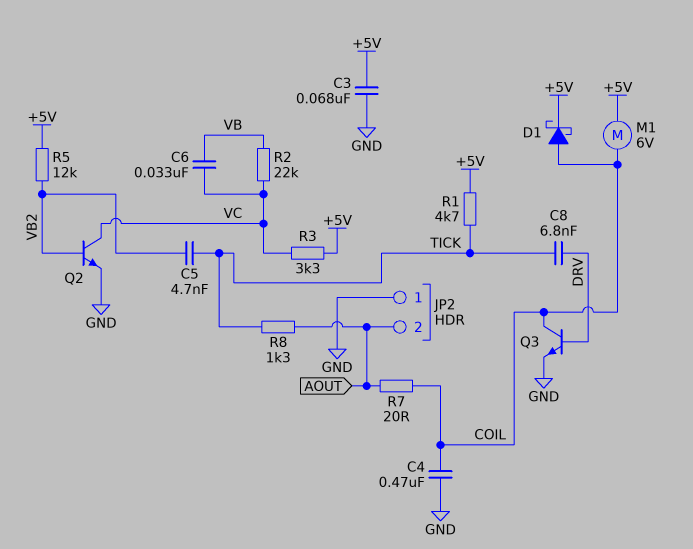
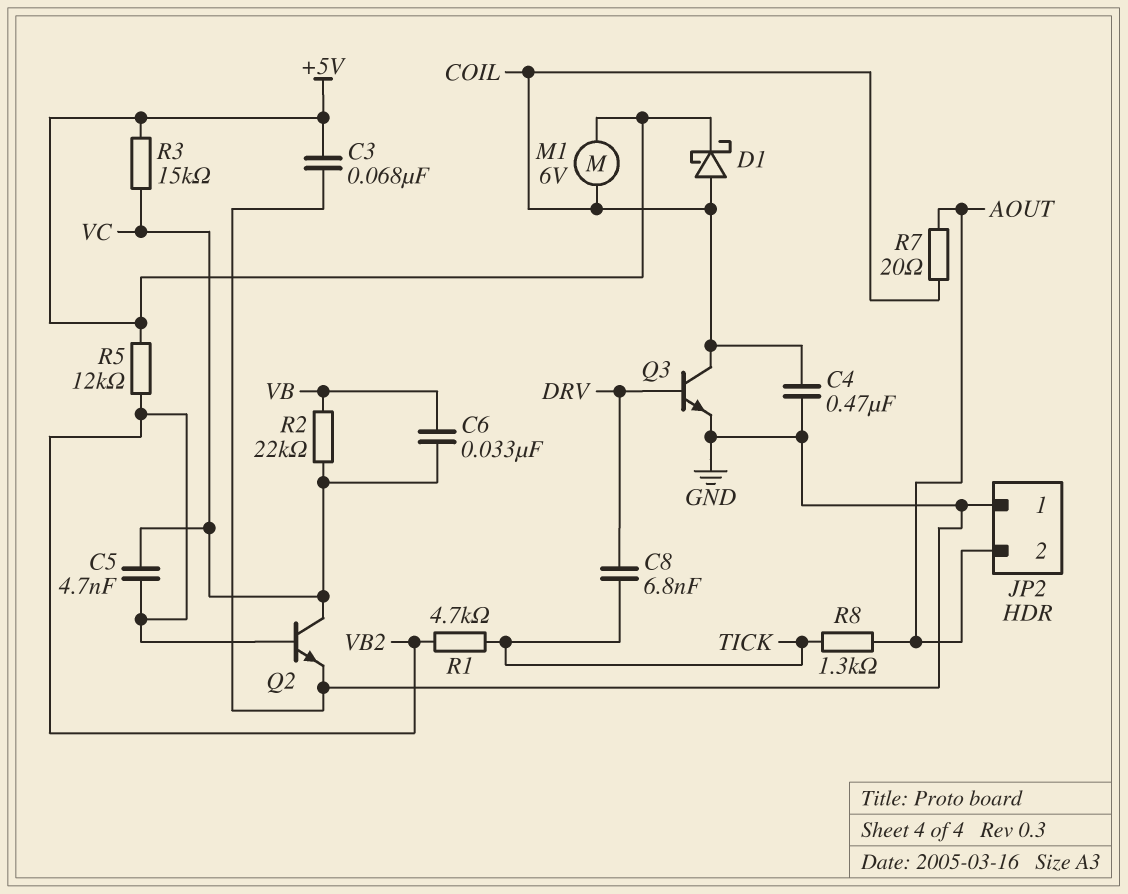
C5: 4.7nF (TICK, VB2) -> 4.7nF (VB2, VC)
R1: 4.7k (+5V, TICK) -> 4.7k (TICK, VB2)
R3: 3.3k (+5V, VC) -> 15k (+5V, VC)

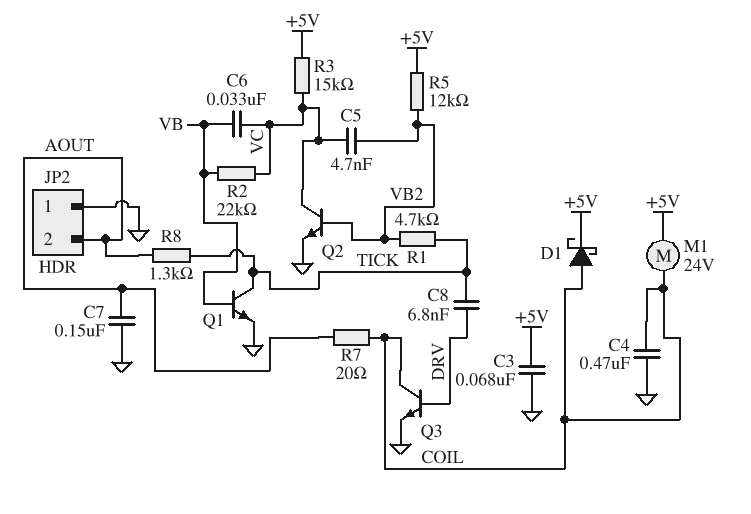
C7: none -> 150nF (AOUT, GND)
M1: motor 6V (+5V, COIL) -> motor 24V (+5V, COIL)
Q1: none -> NPN (B VB, C TICK, E GND)

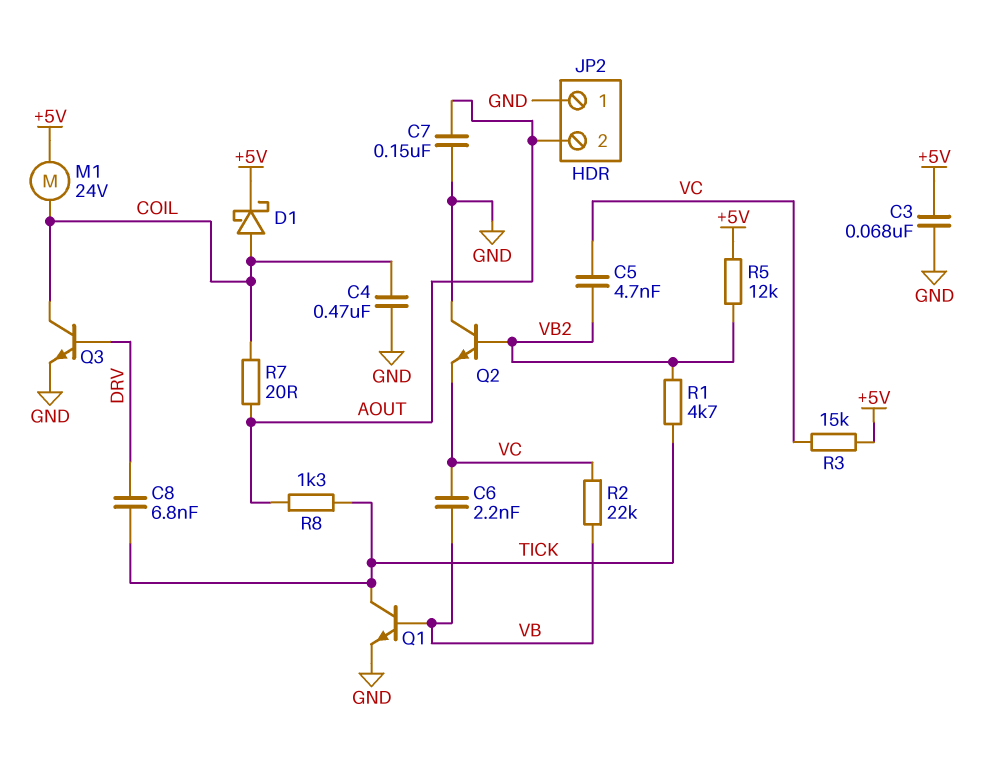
C6: 33nF (VB, VC) -> 2.2nF (VB, VC)
Q2: NPN (B VB2, C VC, E GND) -> NPN (B VB2, C GND, E VC)

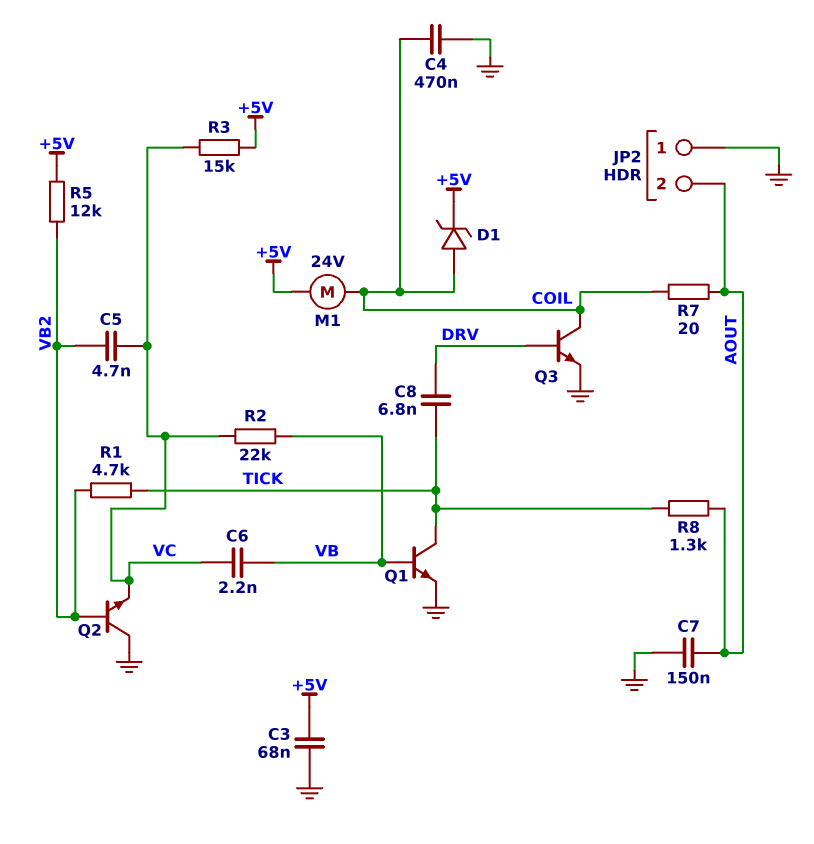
D1: schottky (A COIL, K +5V) -> zener (A COIL, K +5V)

